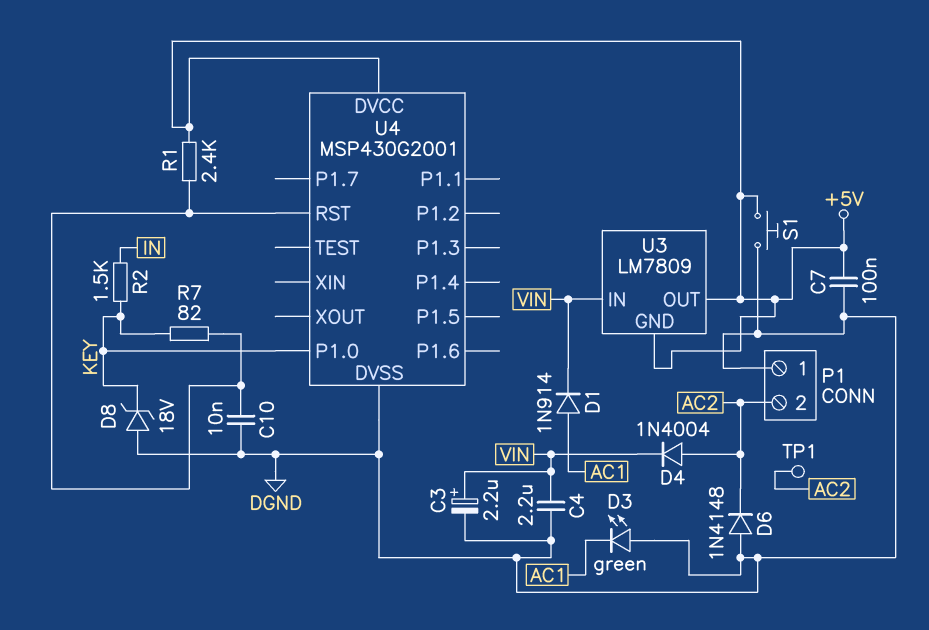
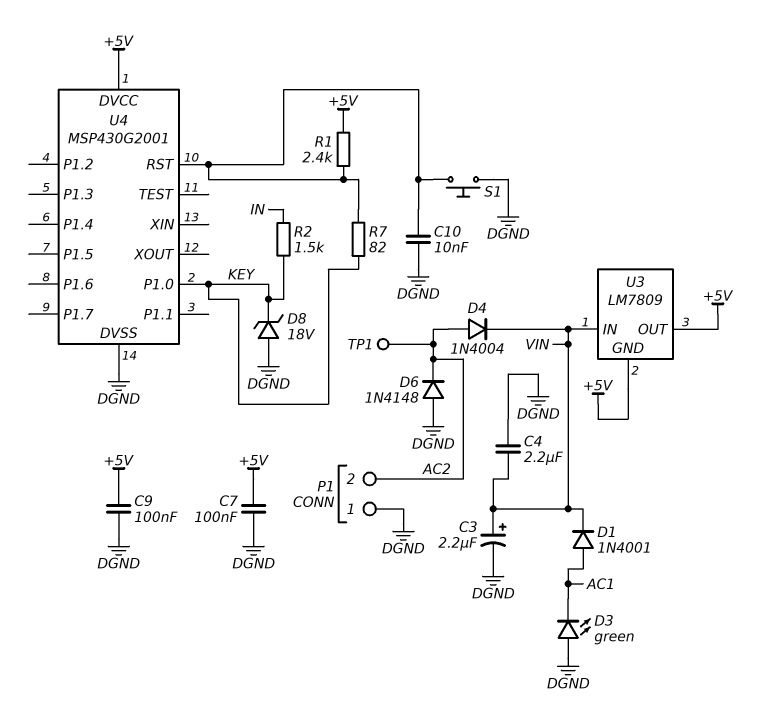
C9: none -> 100nF (+5V, DGND)
D1: diode 1N914 (A AC1, K VIN) -> diode 1N4001 (A AC1, K VIN)
S1: button (+5V, DGND) -> button (DGND, U4/RST)

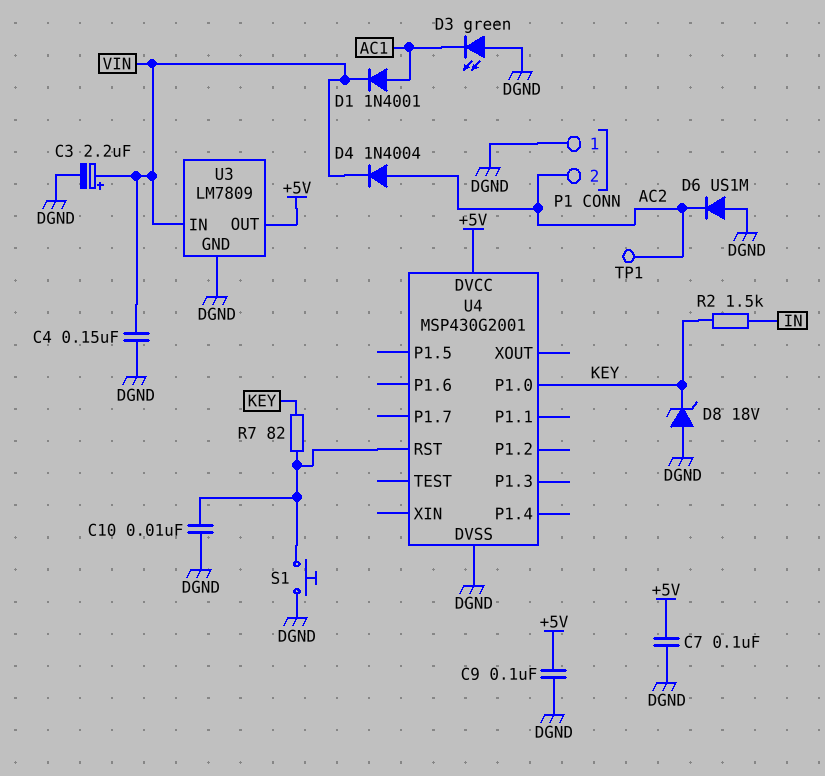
C4: 2.2uF (DGND, VIN) -> 150nF (DGND, VIN)
D6: diode 1N4148 (A DGND, K AC2) -> diode US1M (A DGND, K AC2)
R1: 2.4k (+5V, U4/RST) -> none
U3 pin GND: +5V -> DGND

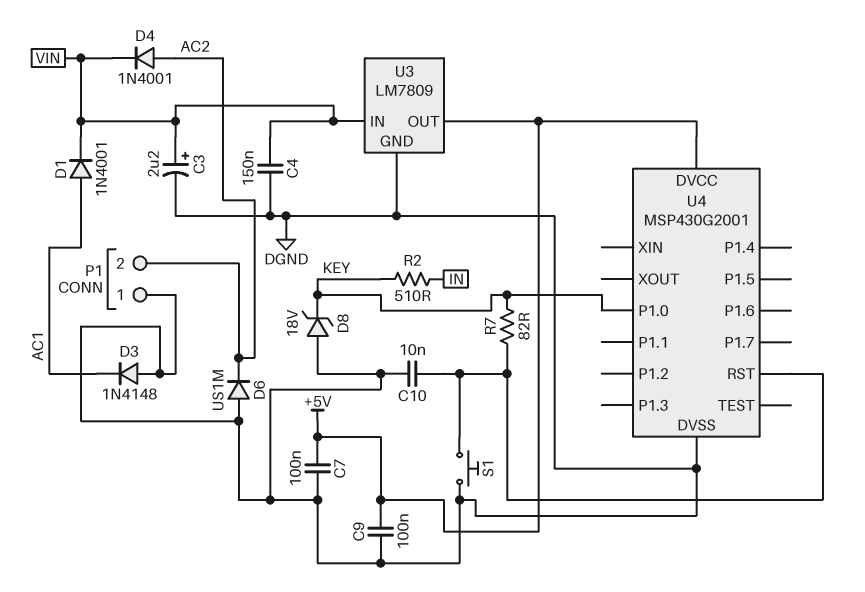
D3: LED green (A DGND, K AC1) -> diode 1N4148 (A DGND, K AC1)
D4: diode 1N4004 (A AC2, K VIN) -> diode 1N4001 (A AC2, K VIN)
R2: 1.5k (IN, KEY) -> 510 (IN, KEY)
TP1: test point (AC2) -> none

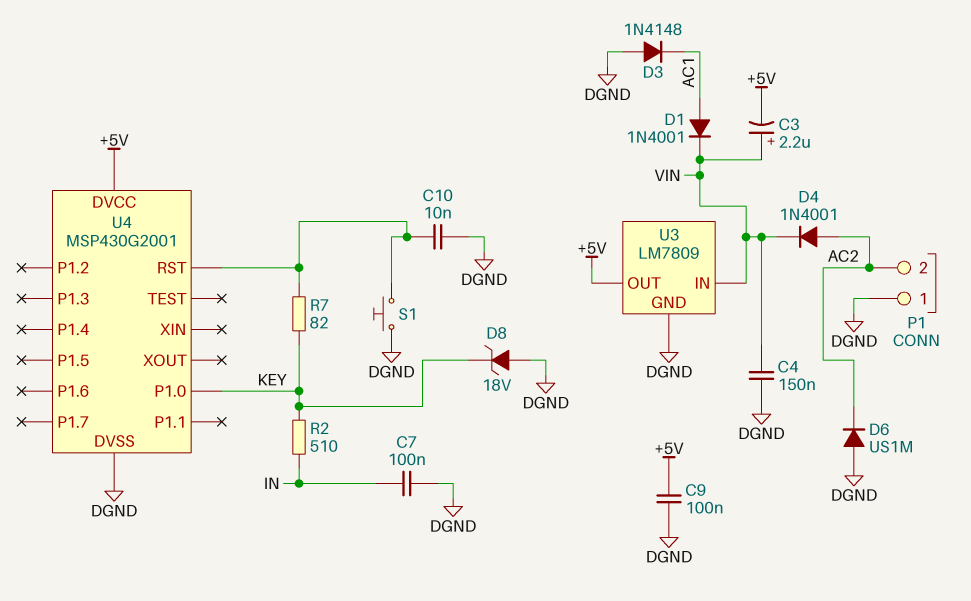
C3: 2.2uF (plus VIN, minus DGND) -> 2.2uF (plus VIN, minus +5V)
C7: 100nF (+5V, DGND) -> 100nF (DGND, IN)

